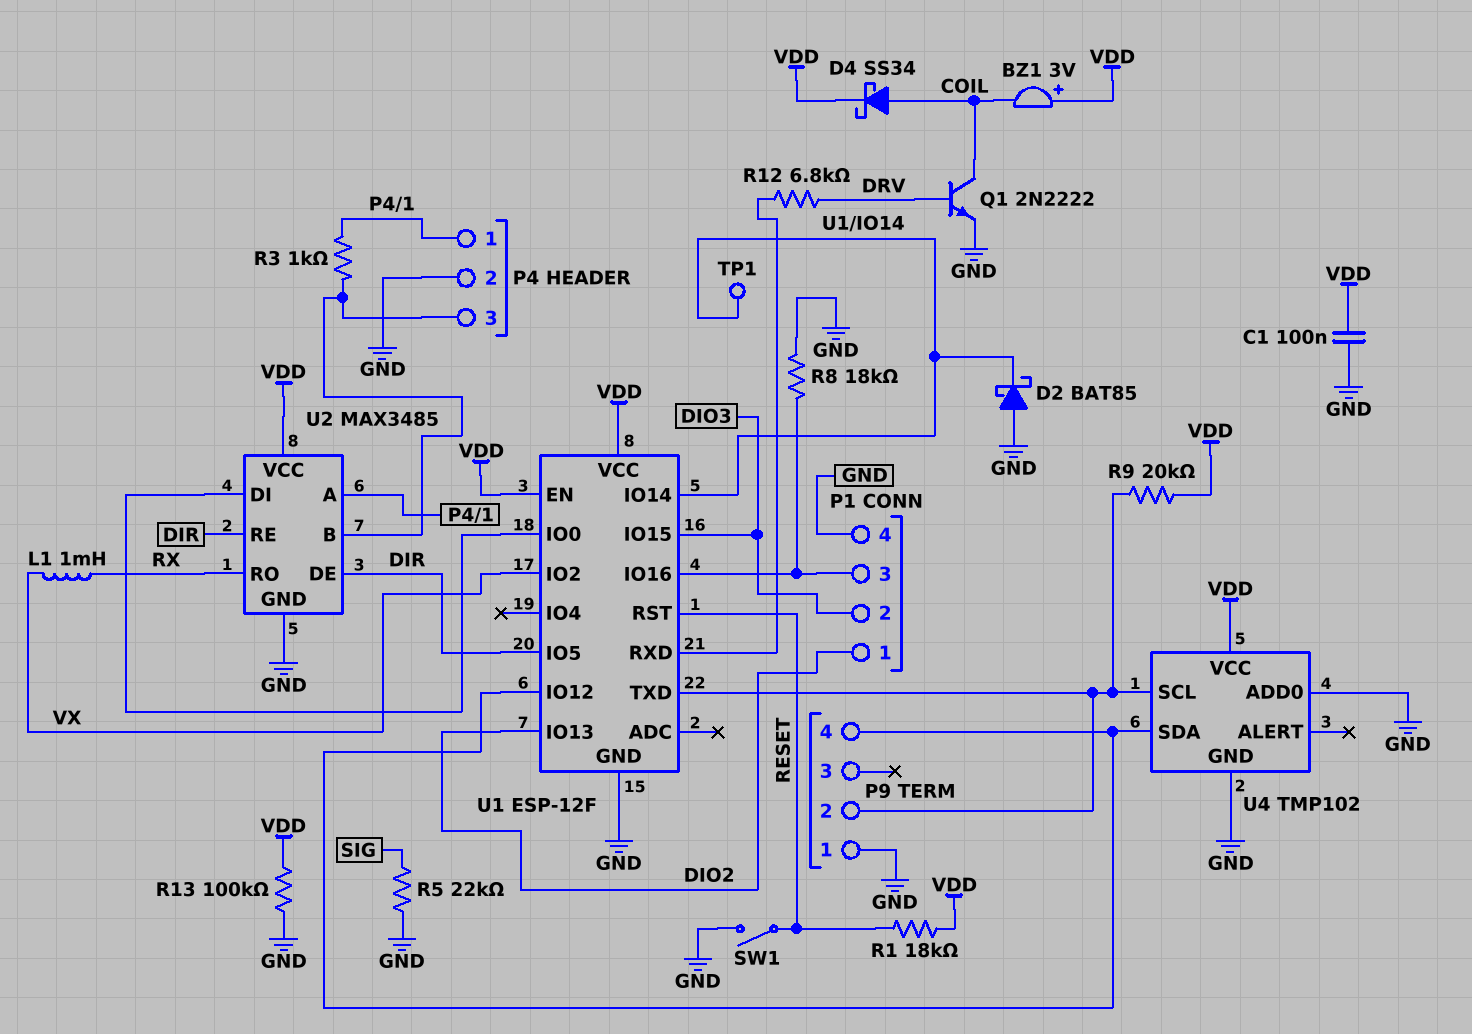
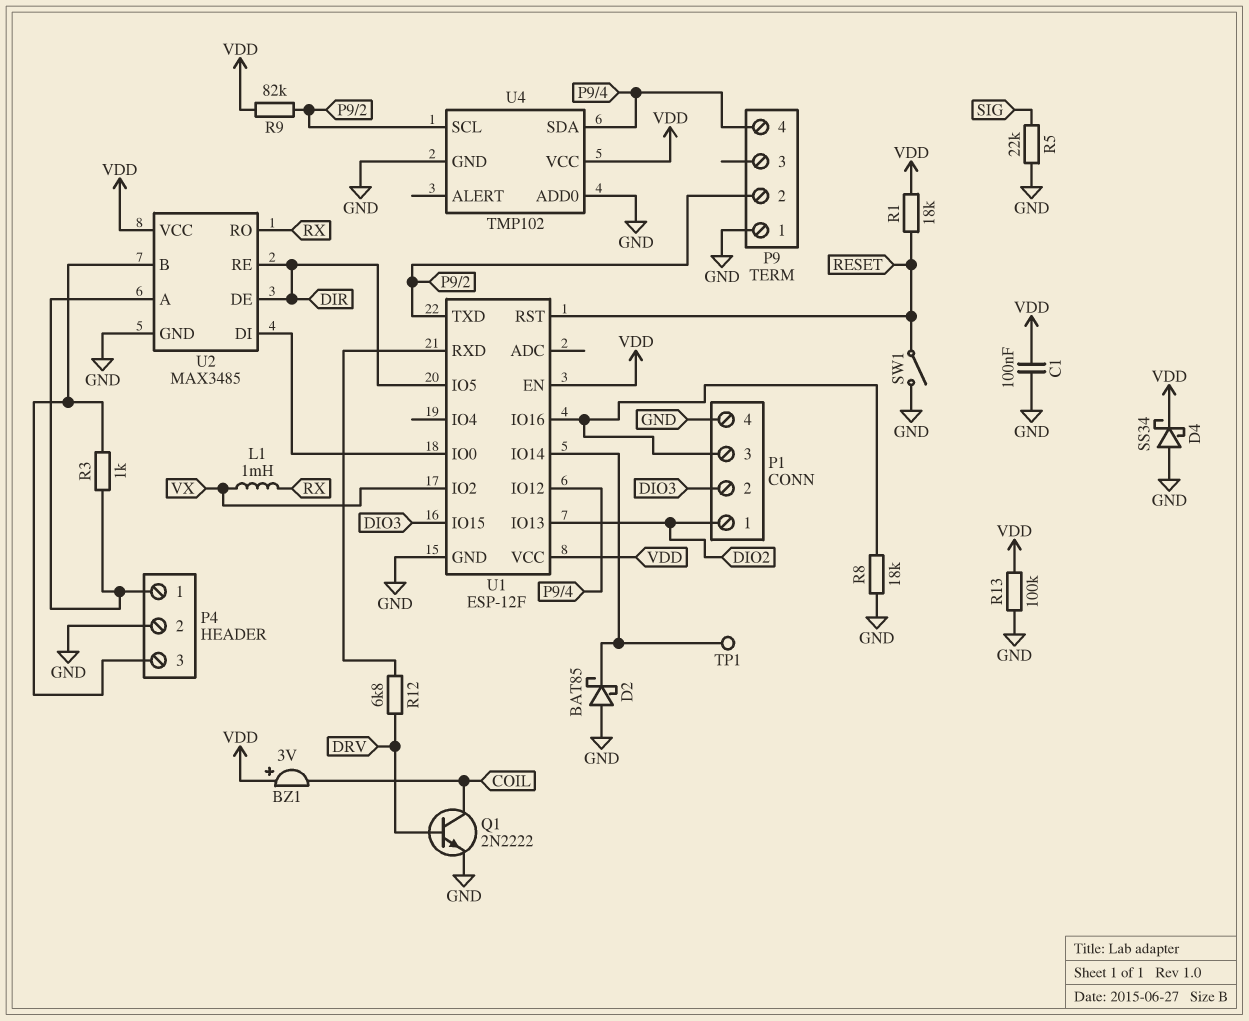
D4: schottky SS34 (A COIL, K VDD) -> schottky SS34 (A GND, K VDD)
R9: 20k (P9/2, VDD) -> 82k (P9/2, VDD)

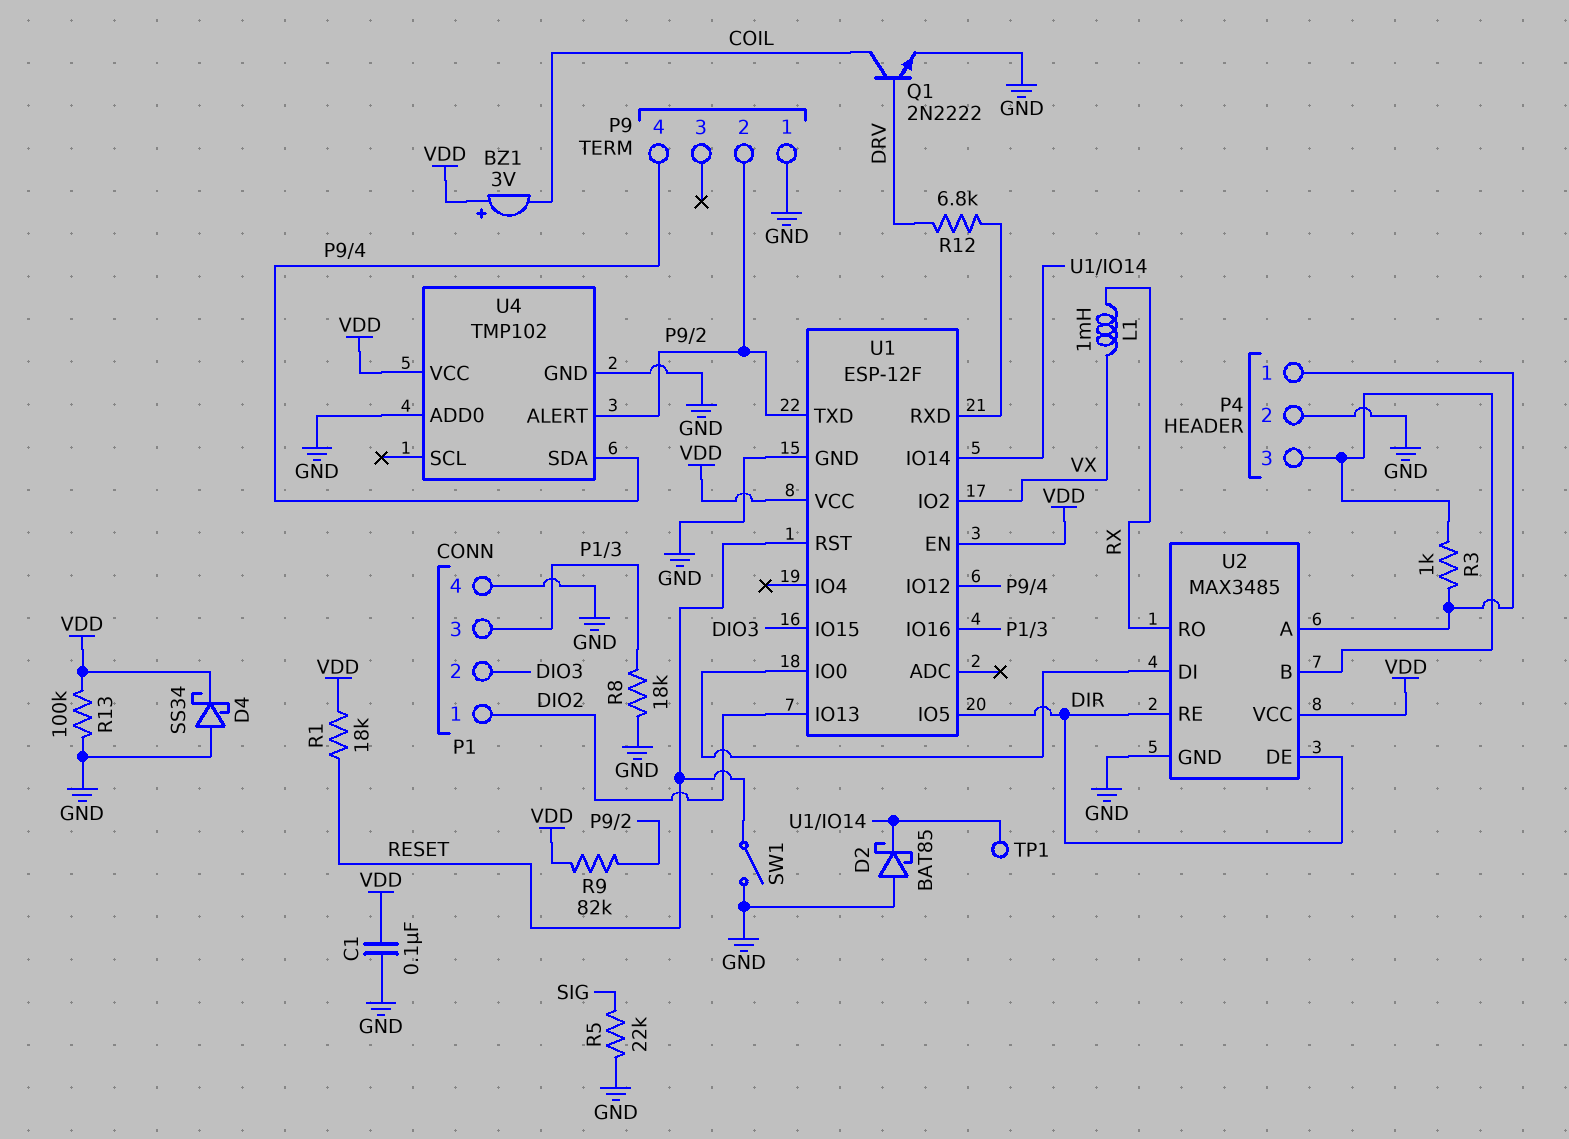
U4 pin ALERT: none -> P9/2
U4 pin SCL: P9/2 -> none

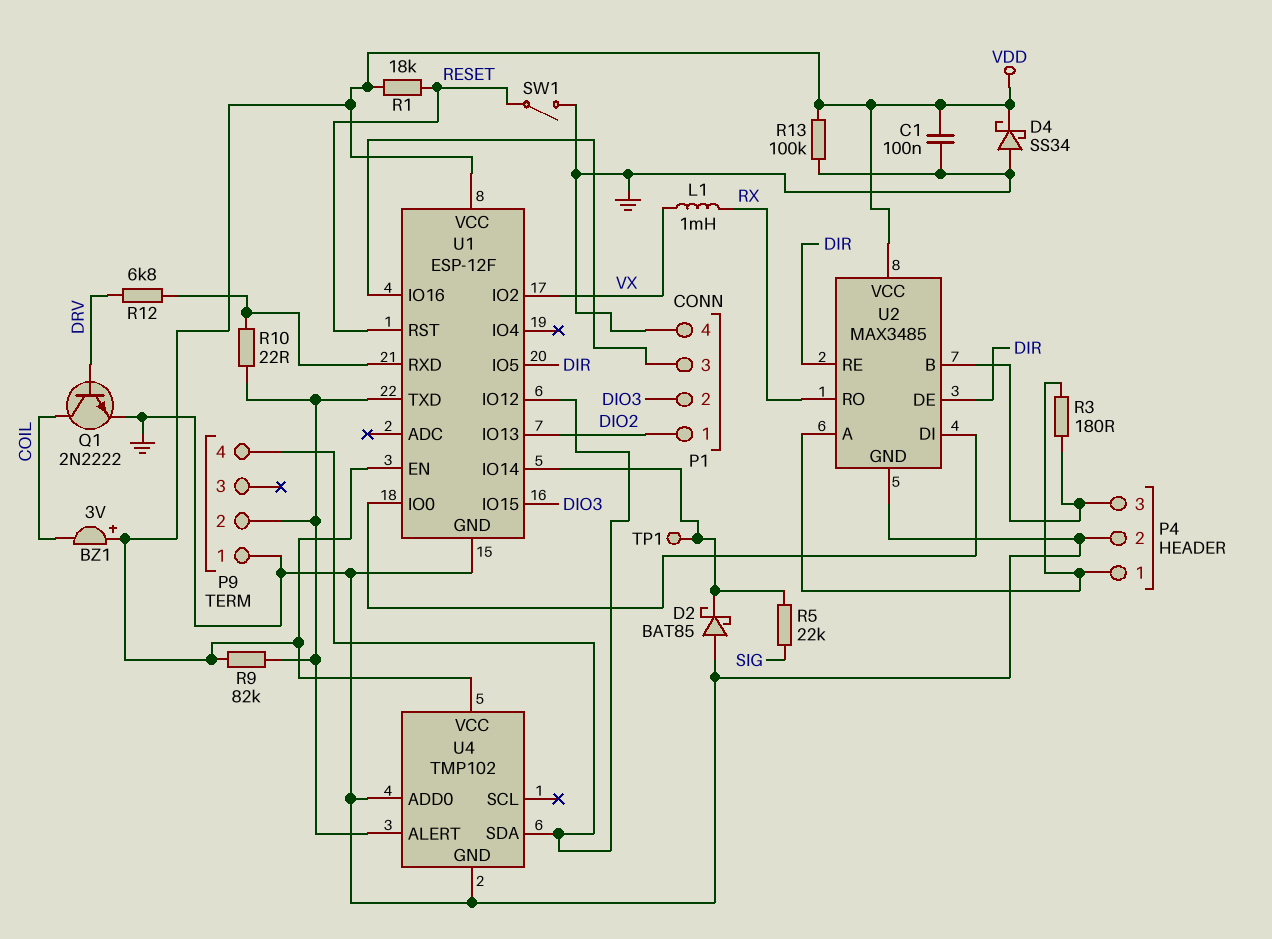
R3: 1k (P4/1, P4/3) -> 180 (P4/1, P4/3)
R5: 22k (GND, SIG) -> 22k (SIG, U1/IO14)
R8: 18k (GND, P1/3) -> none
R10: none -> 22 (P9/2, U1/RXD)

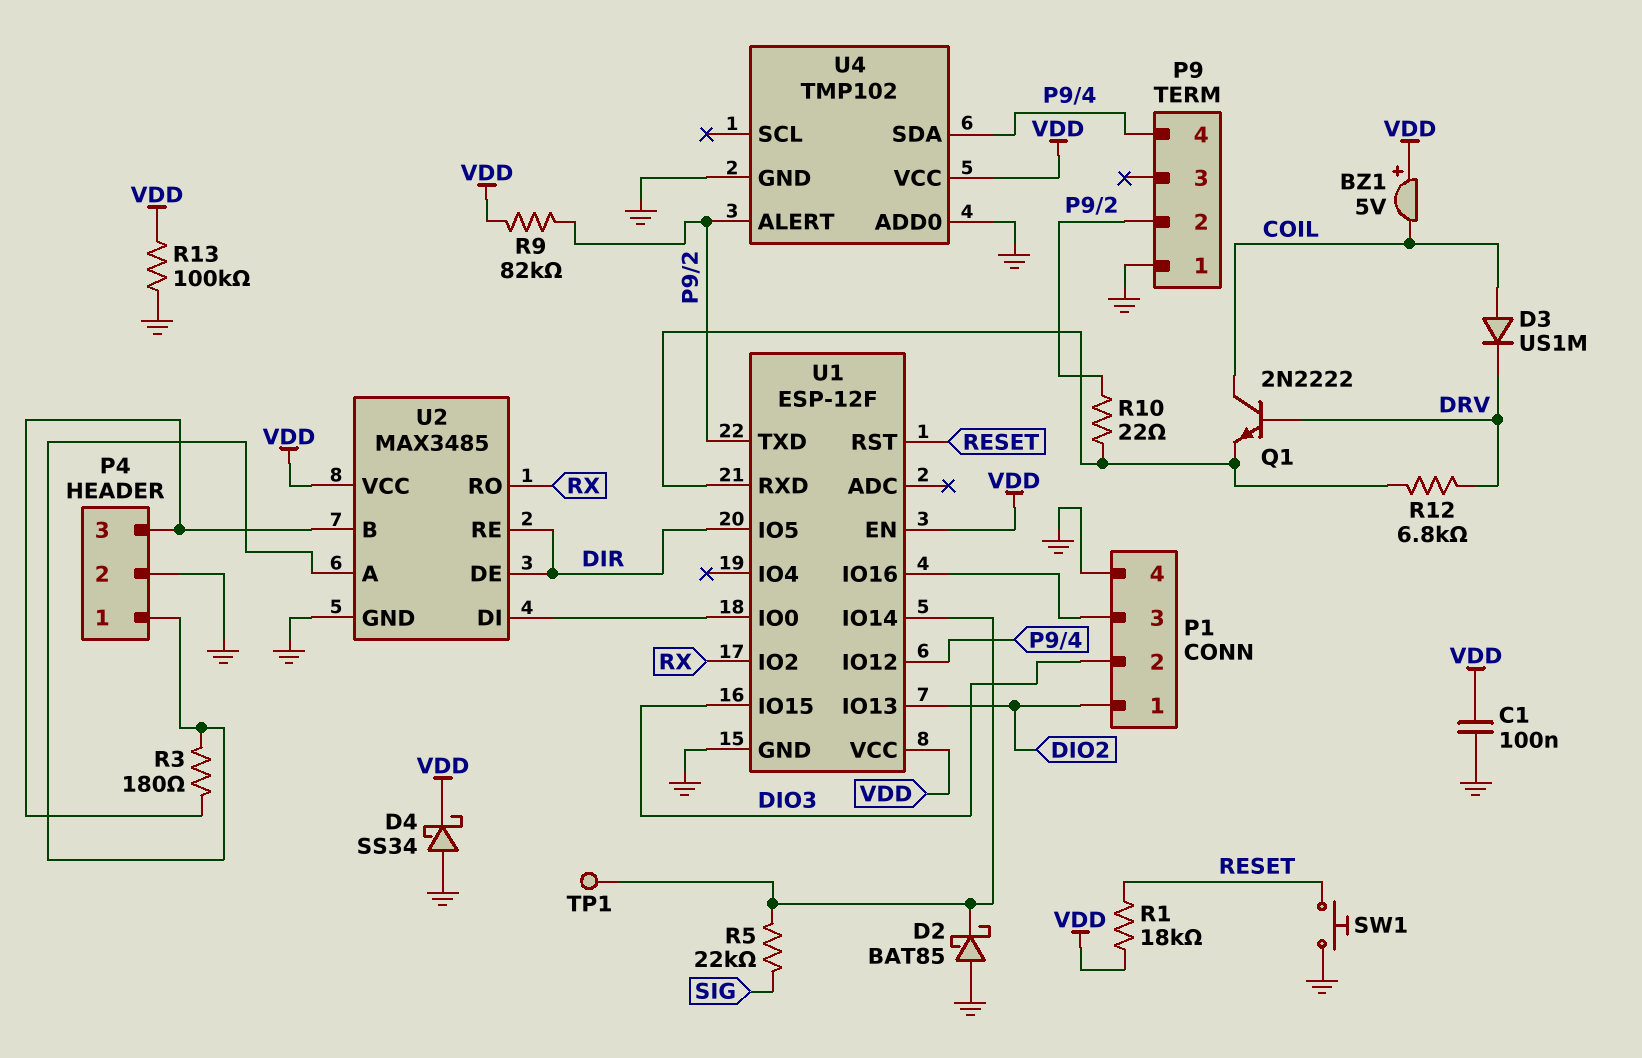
BZ1: buzzer 3V (plus VDD, minus COIL) -> buzzer 5V (plus VDD, minus COIL)
D3: none -> diode US1M (A COIL, K DRV)
L1: 1mH (RX, VX) -> none
Q1: NPN 2N2222 (B DRV, C COIL, E GND) -> NPN 2N2222 (B DRV, C COIL, E U1/RXD)
SW1: switch (GND, RESET) -> button (GND, RESET)
U1 pin IO2: VX -> RX

